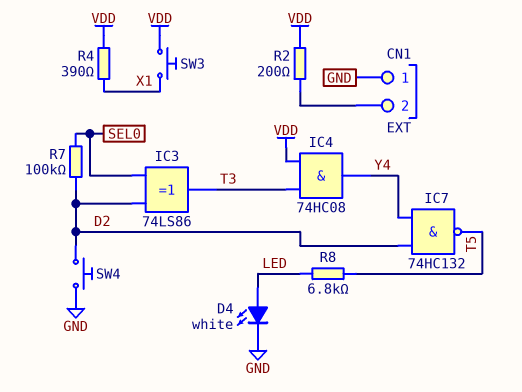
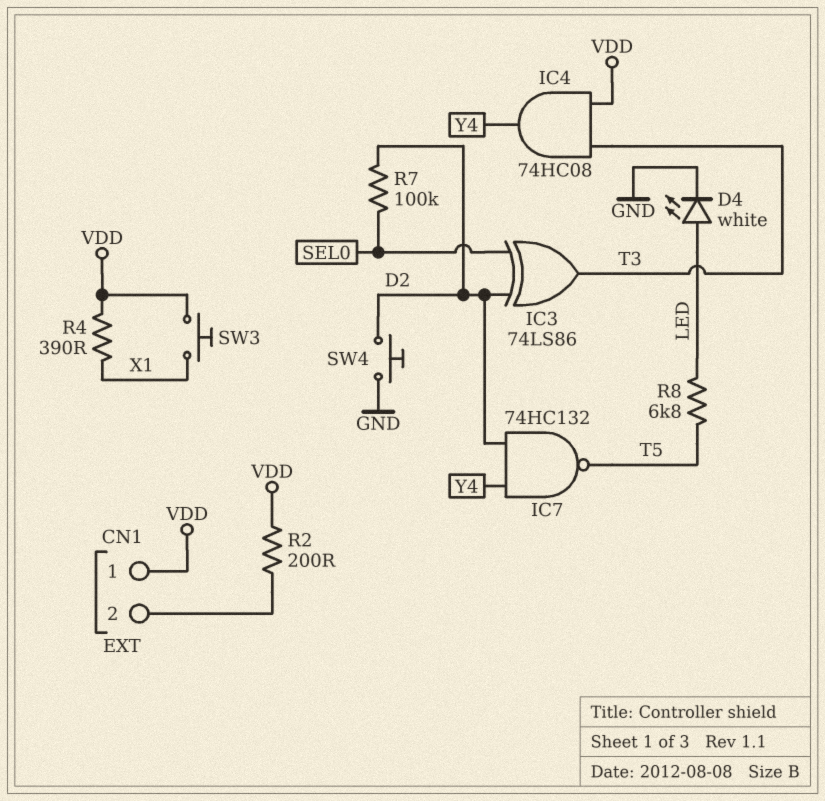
CN1 pin 1: GND -> VDD

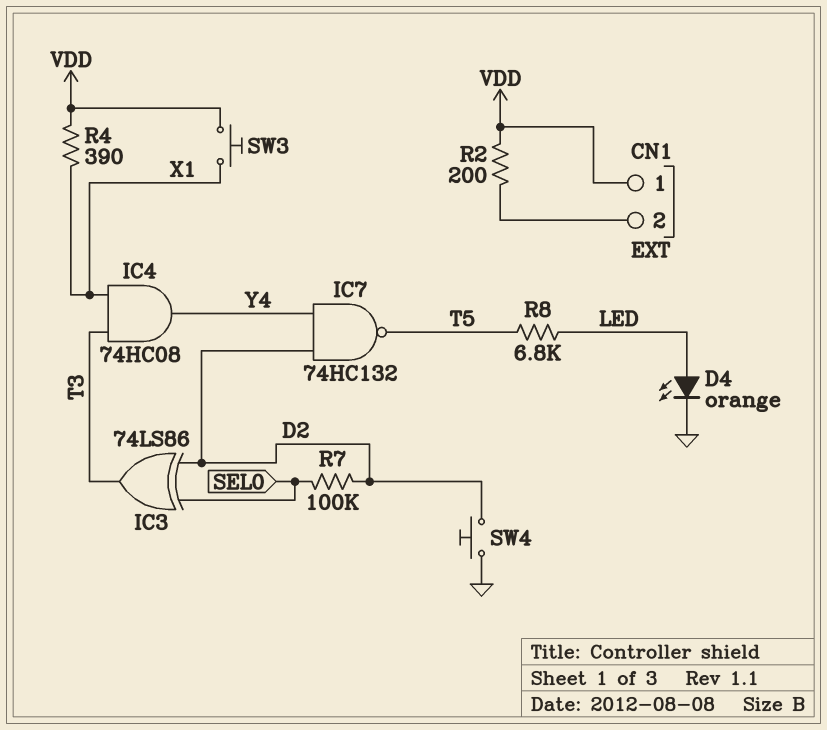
D4: LED white (A LED, K GND) -> LED orange (A LED, K GND)
IC4: AND 74HC08 (in T3, in VDD, out Y4) -> AND 74HC08 (in T3, in X1, out Y4)

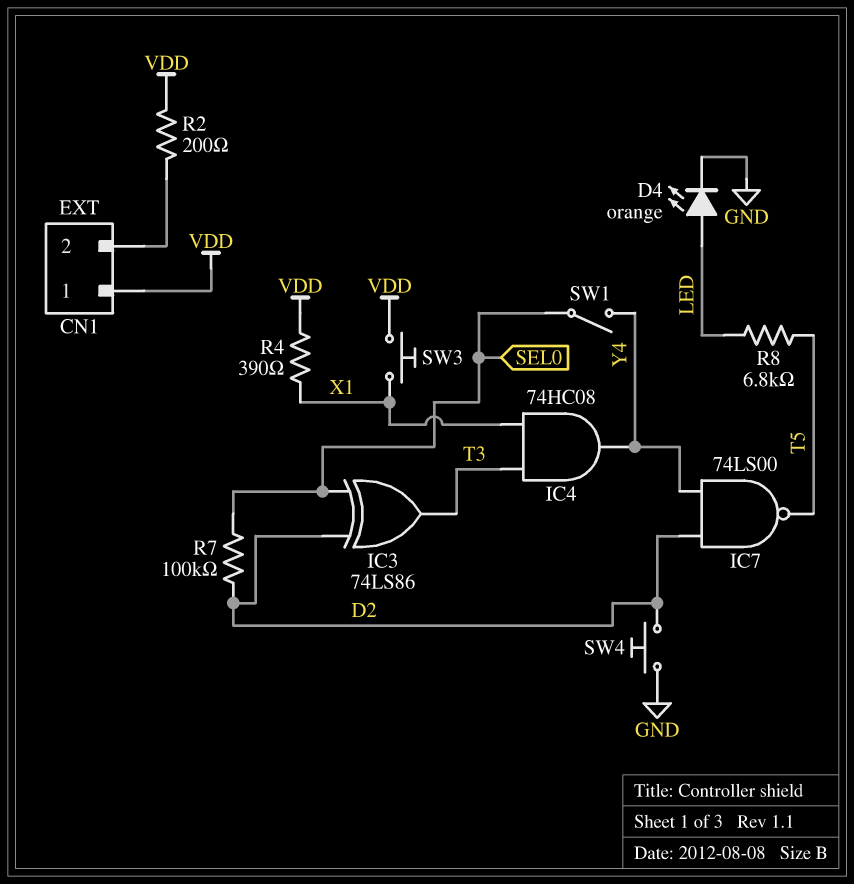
IC7: NAND 74HC132 (in D2, in Y4, out T5) -> NAND 74LS00 (in D2, in Y4, out T5)
SW1: none -> switch (SEL0, Y4)

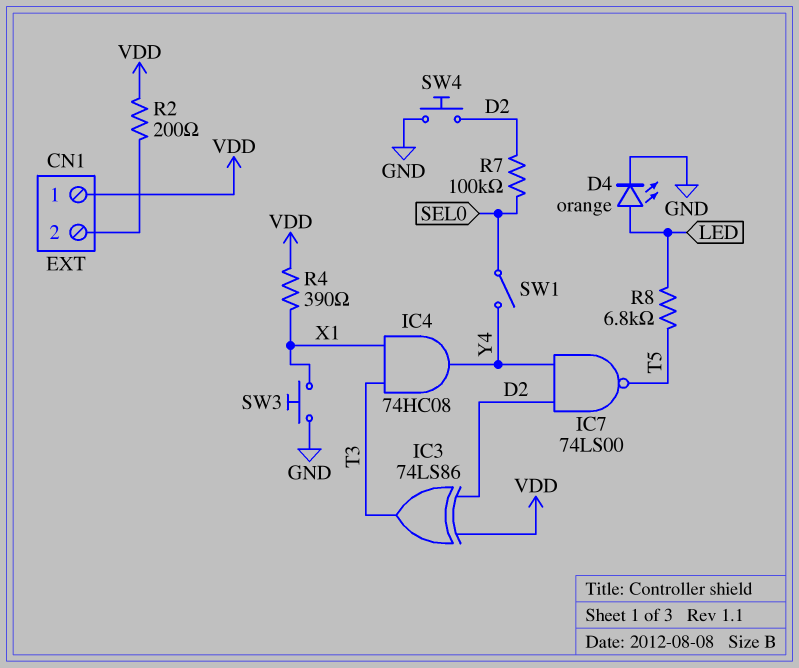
IC3: XOR 74LS86 (in D2, in SEL0, out T3) -> XOR 74LS86 (in D2, in VDD, out T3)
SW3: button (VDD, X1) -> button (GND, X1)

